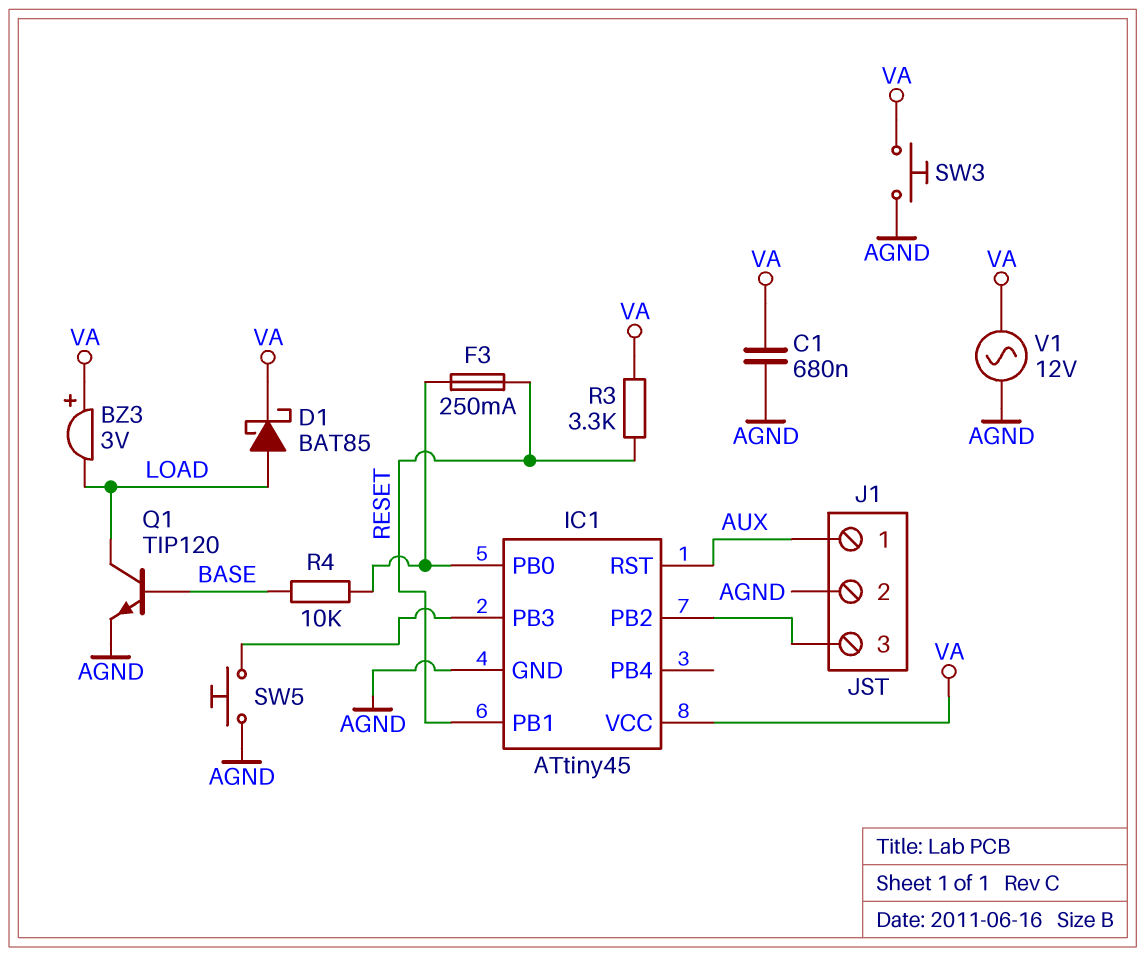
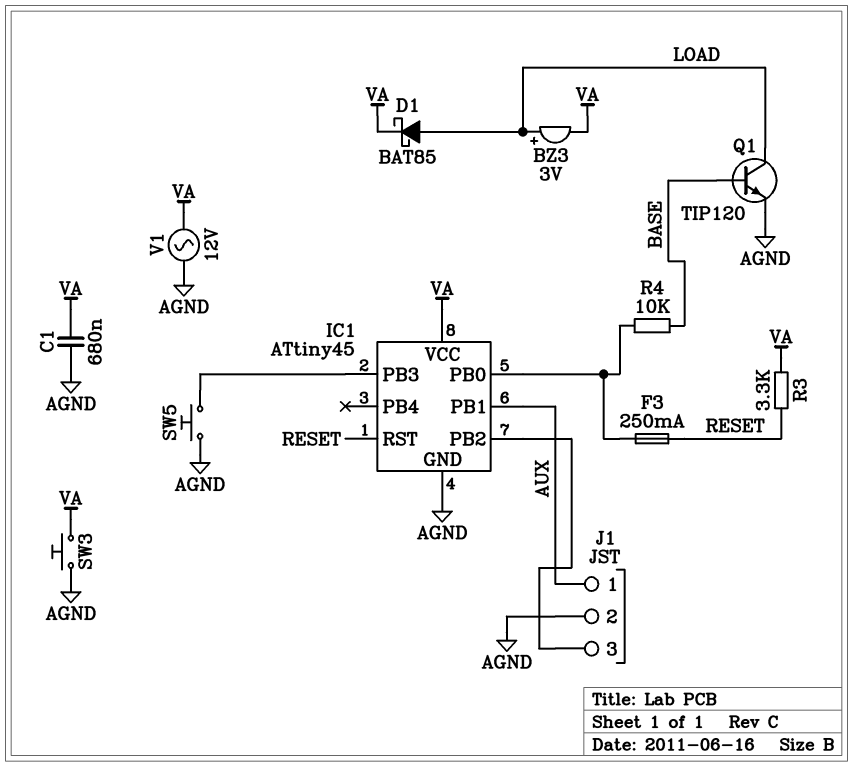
BZ3: buzzer 3V (plus VA, minus LOAD) -> buzzer 3V (plus LOAD, minus VA)
IC1 pin PB1: RESET -> AUX
IC1 pin RST: AUX -> RESET

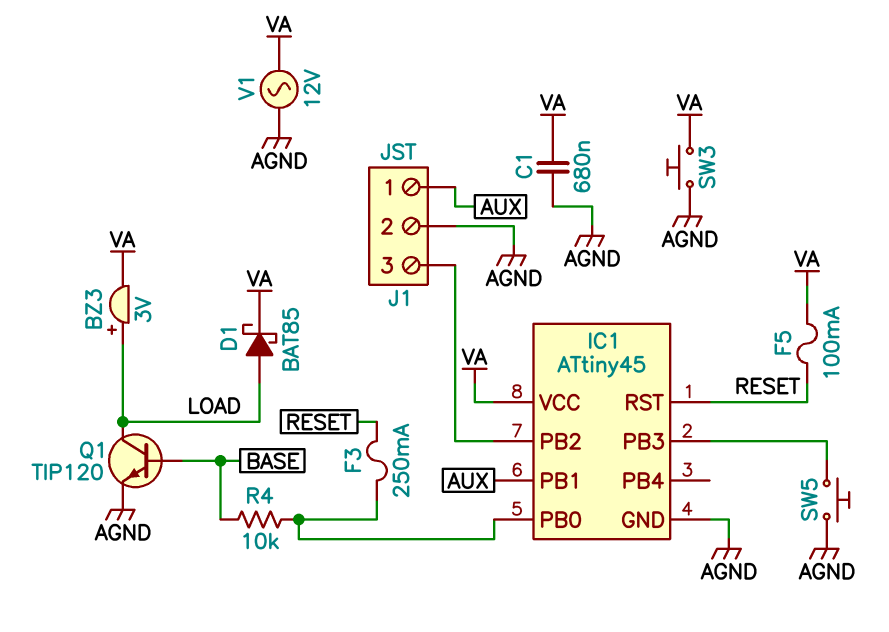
F5: none -> 100mA (RESET, VA)
R3: 3.3k (RESET, VA) -> none

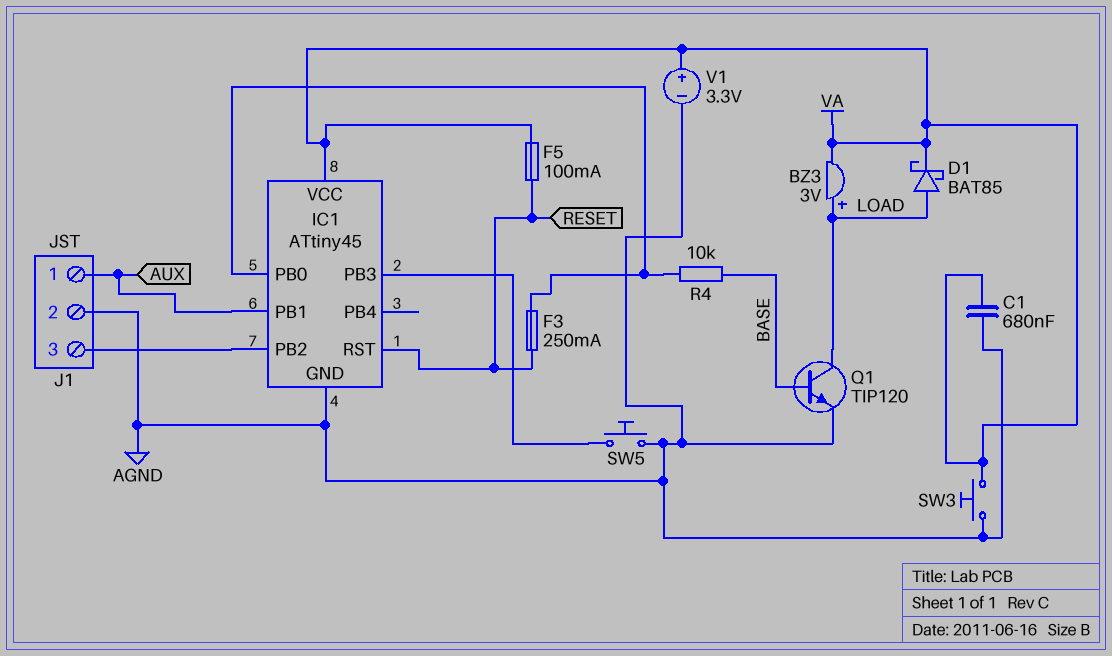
V1: AC 12V (AGND, VA) -> 3.3V (plus VA, minus AGND)

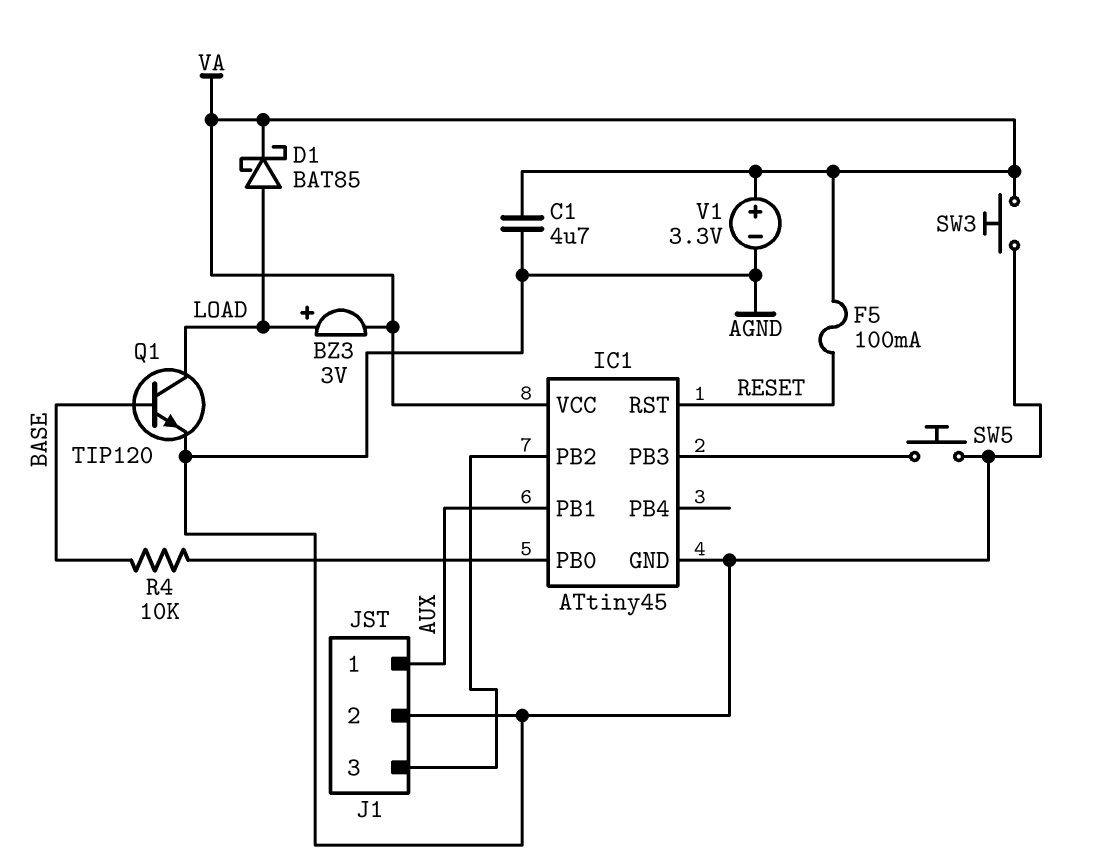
C1: 680nF (AGND, VA) -> 4.7uF (AGND, VA)
F3: 250mA (IC1/PB0, RESET) -> none

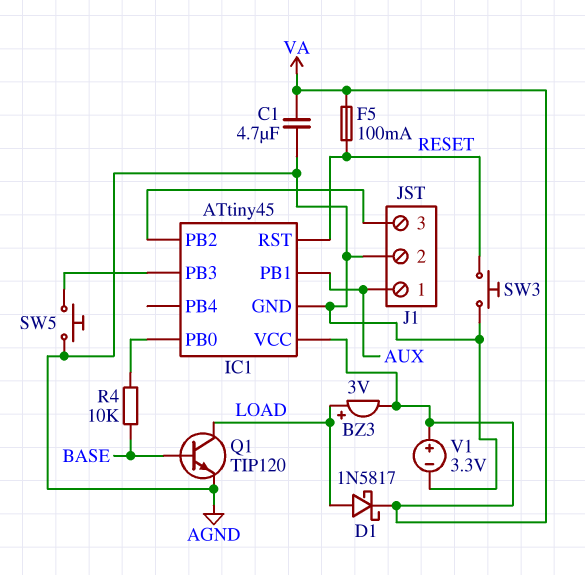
D1: schottky BAT85 (A LOAD, K VA) -> schottky 1N5817 (A LOAD, K VA)
SW3: button (AGND, VA) -> button (AGND, RESET)

